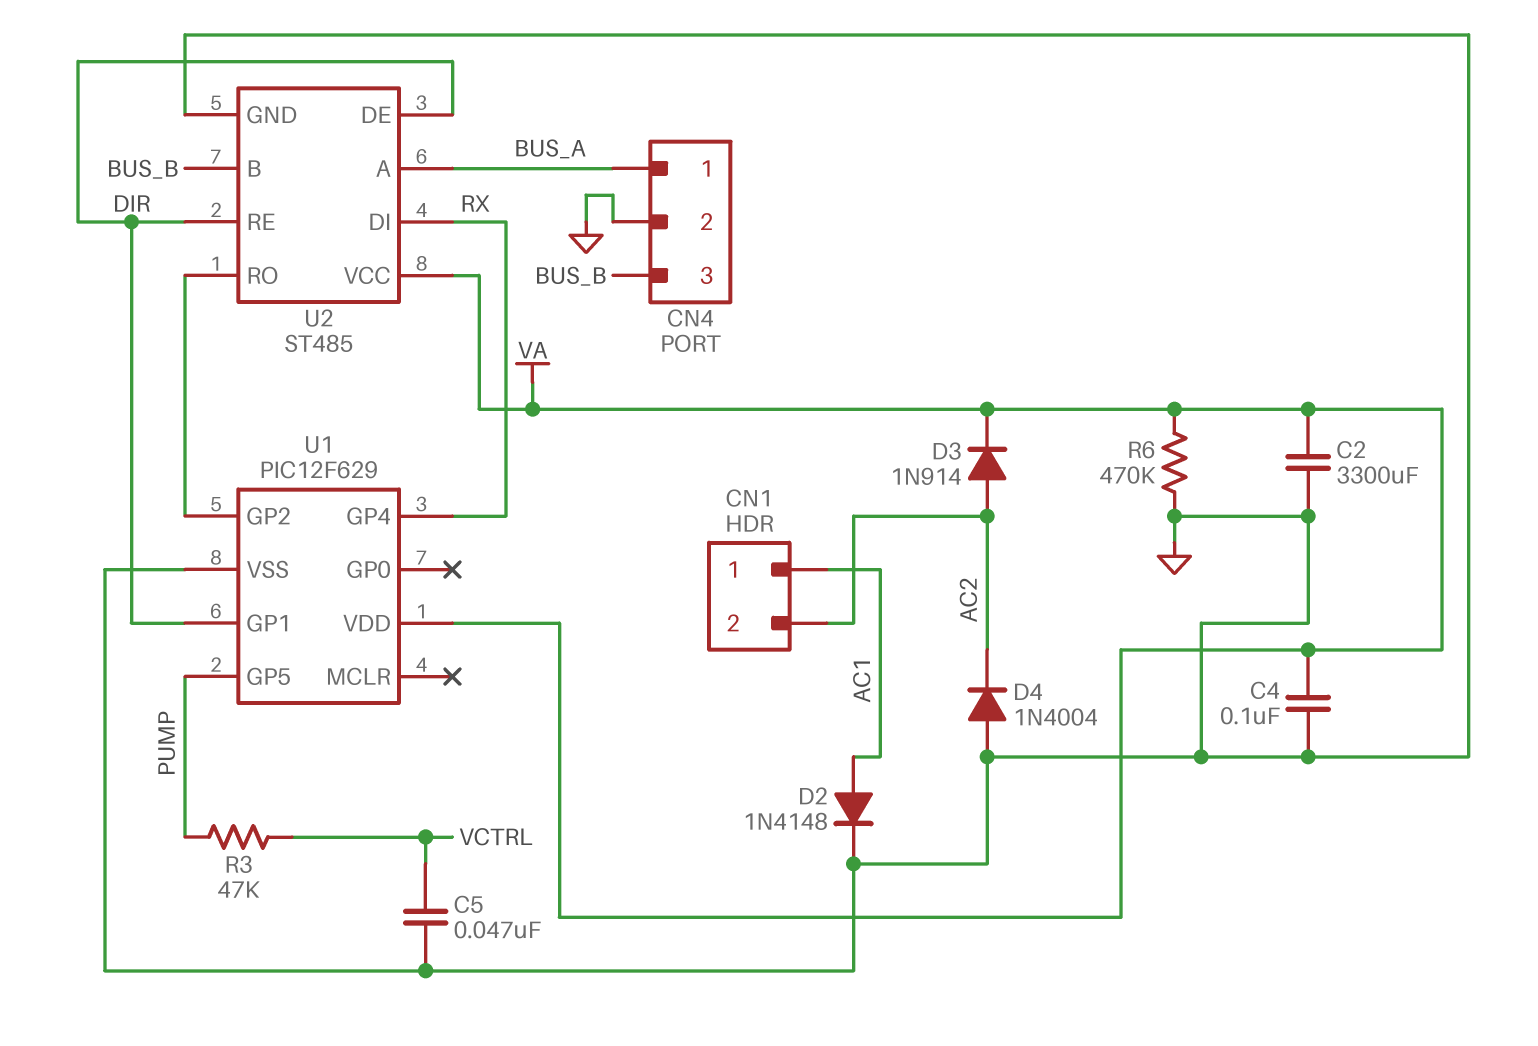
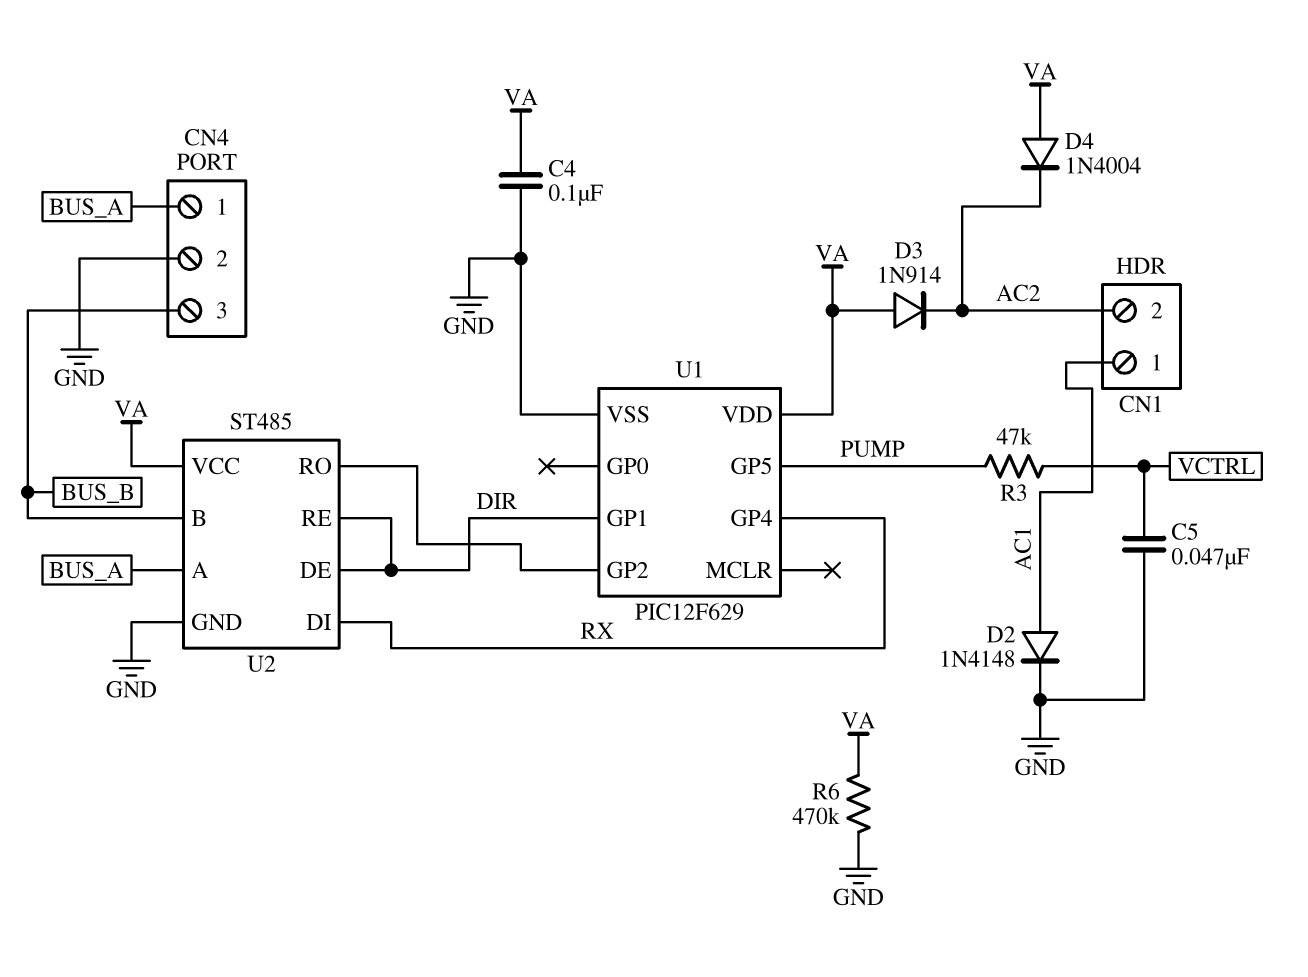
C2: 3300uF (GND, VA) -> none
D3: diode 1N914 (A AC2, K VA) -> diode 1N914 (A VA, K AC2)
D4: diode 1N4004 (A GND, K AC2) -> diode 1N4004 (A VA, K AC2)

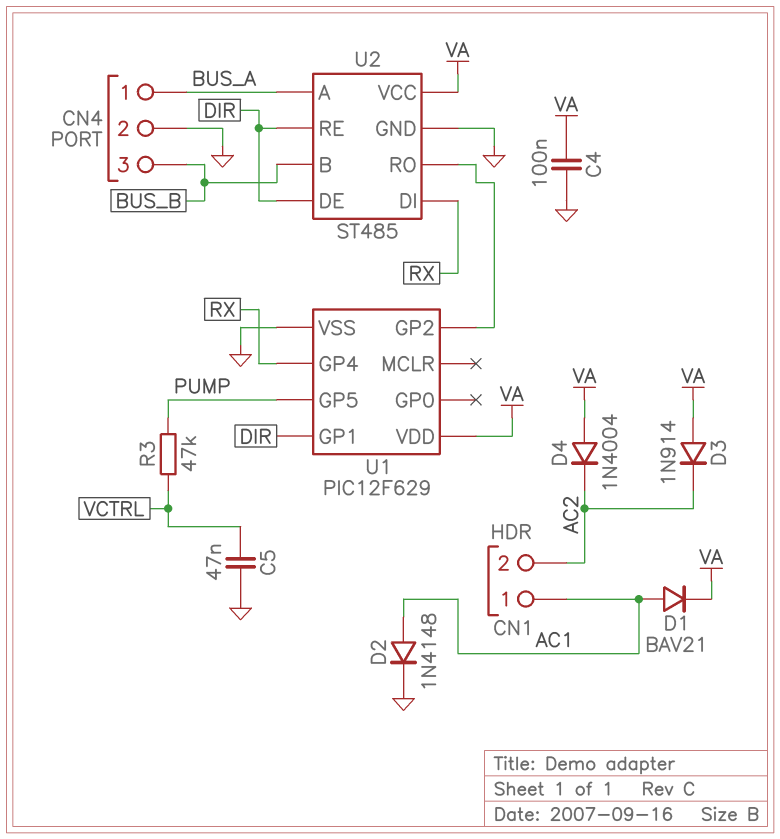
D1: none -> diode BAV21 (A AC1, K VA)
R6: 470k (GND, VA) -> none

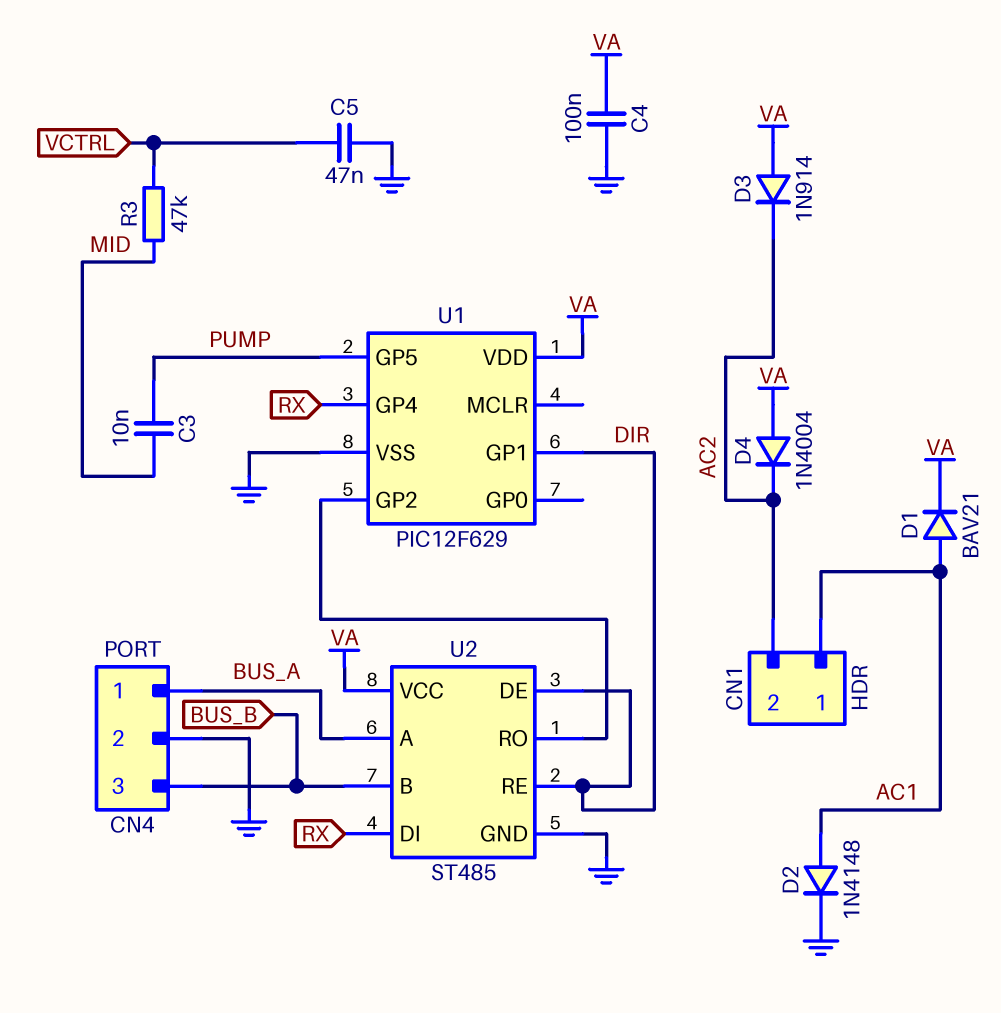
C3: none -> 10nF (MID, PUMP)
R3: 47k (PUMP, VCTRL) -> 47k (MID, VCTRL)

